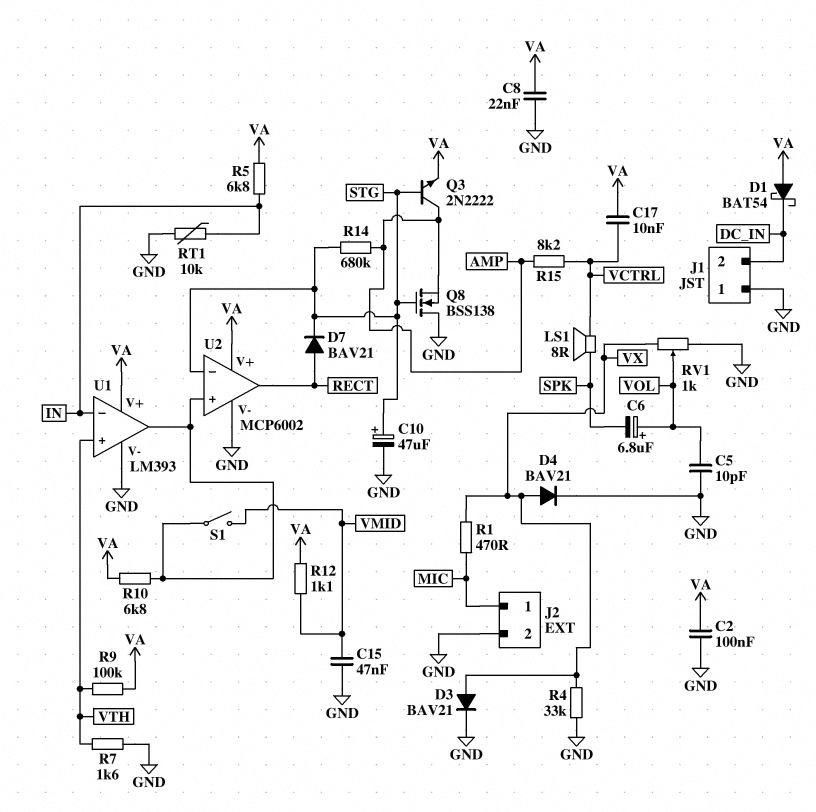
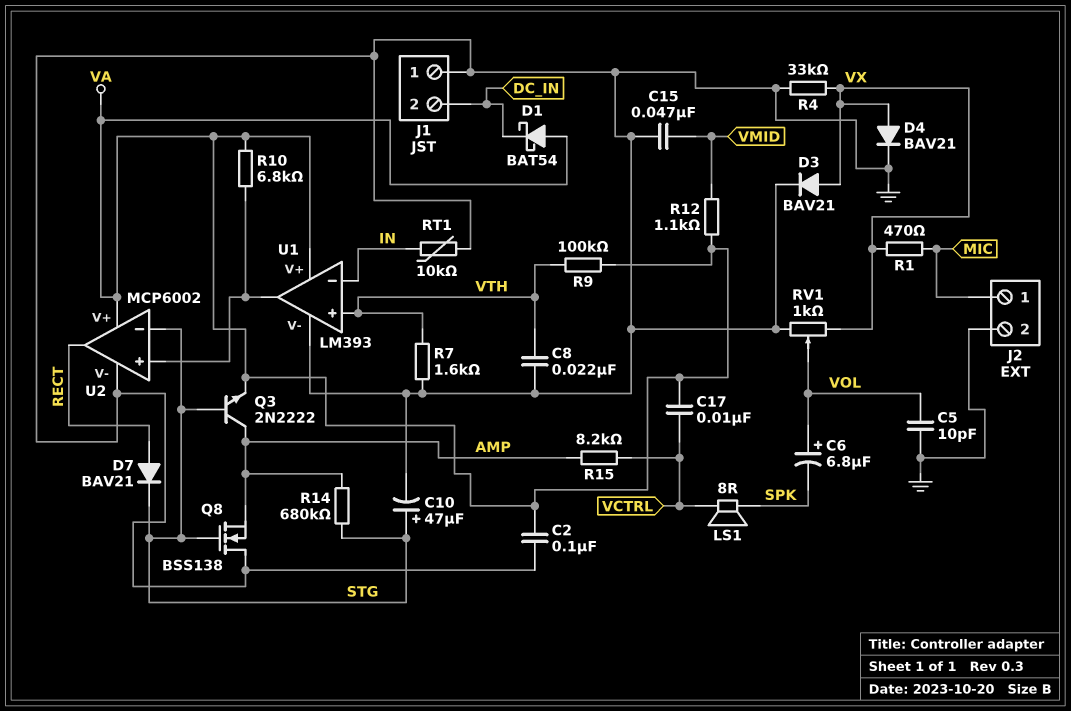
C8: 22nF (GND, VA) -> 22nF (GND, VTH)
R5: 6.8k (IN, VA) -> none
S1: switch (U1/out, VMID) -> none

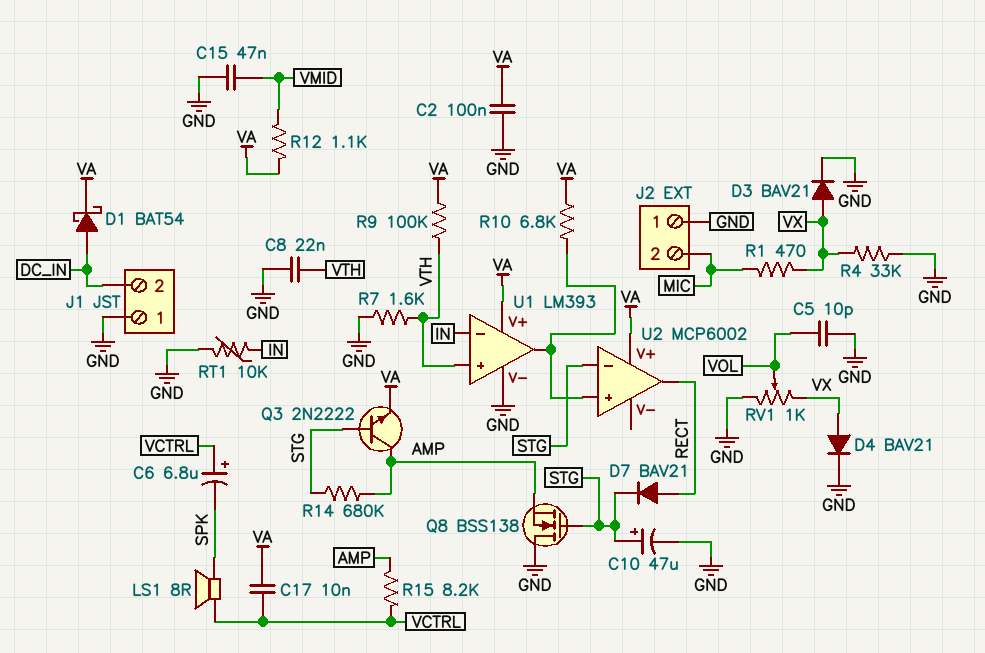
C6: 6.8uF (plus VOL, minus SPK) -> 6.8uF (plus VCTRL, minus SPK)
D1: schottky BAT54 (A VA, K DC_IN) -> schottky BAT54 (A DC_IN, K VA)
J2 pin 1: MIC -> GND
J2 pin 2: GND -> MIC
U2 pin V-: GND -> none

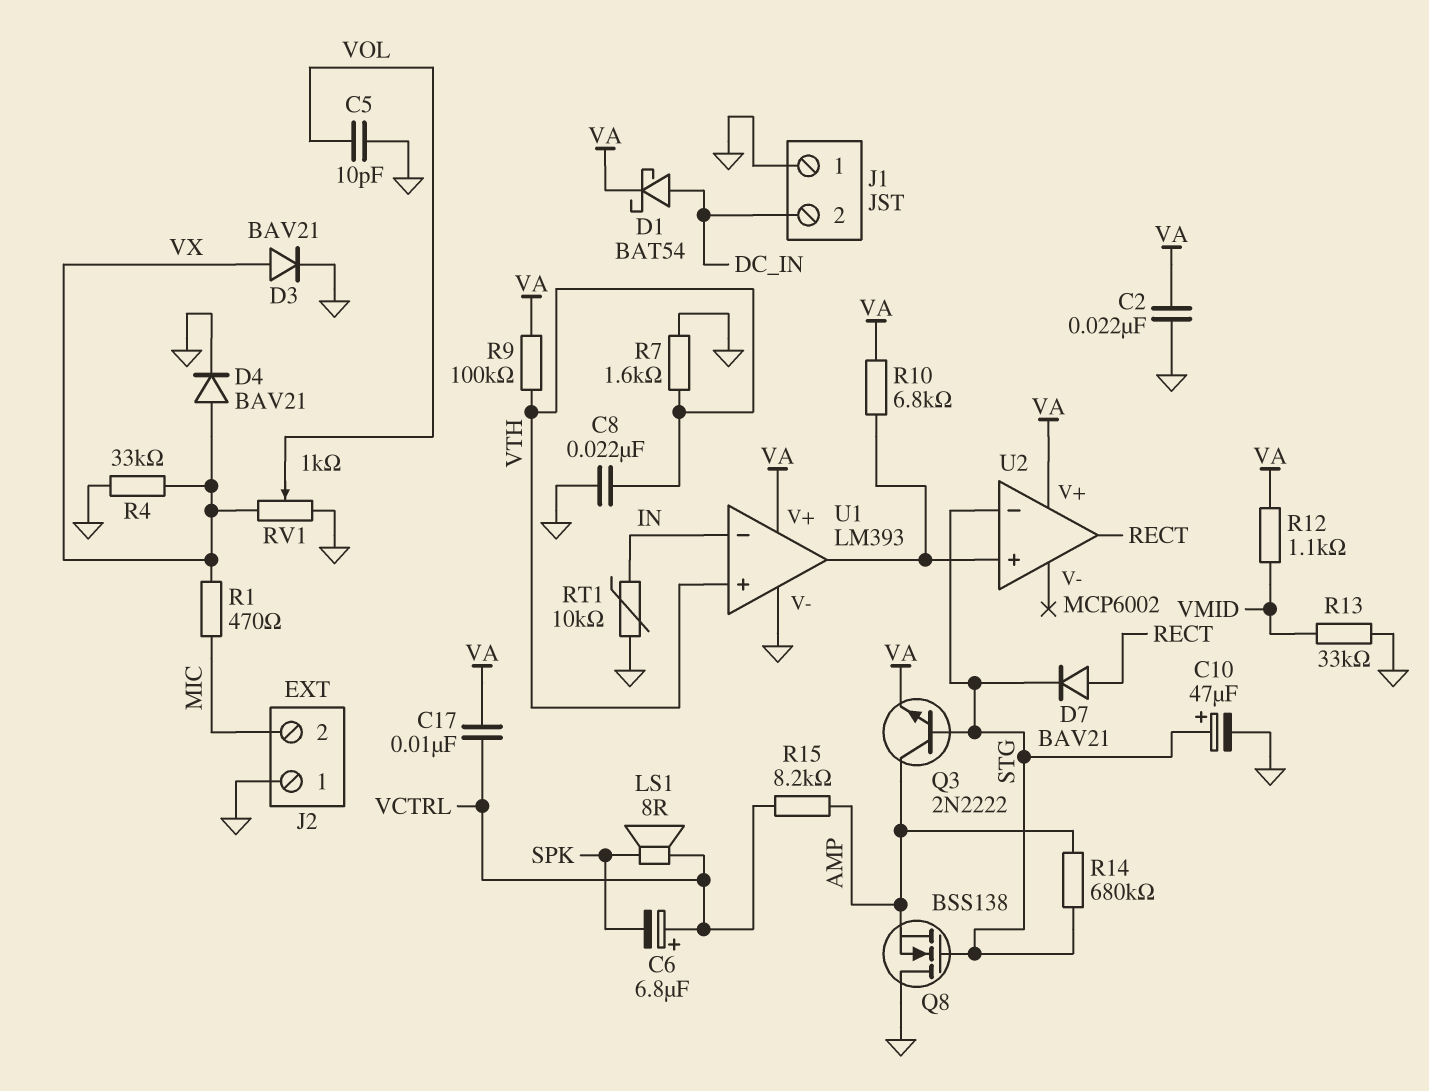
C2: 100nF (GND, VA) -> 22nF (GND, VA)
C15: 47nF (GND, VMID) -> none
R13: none -> 33k (GND, VMID)

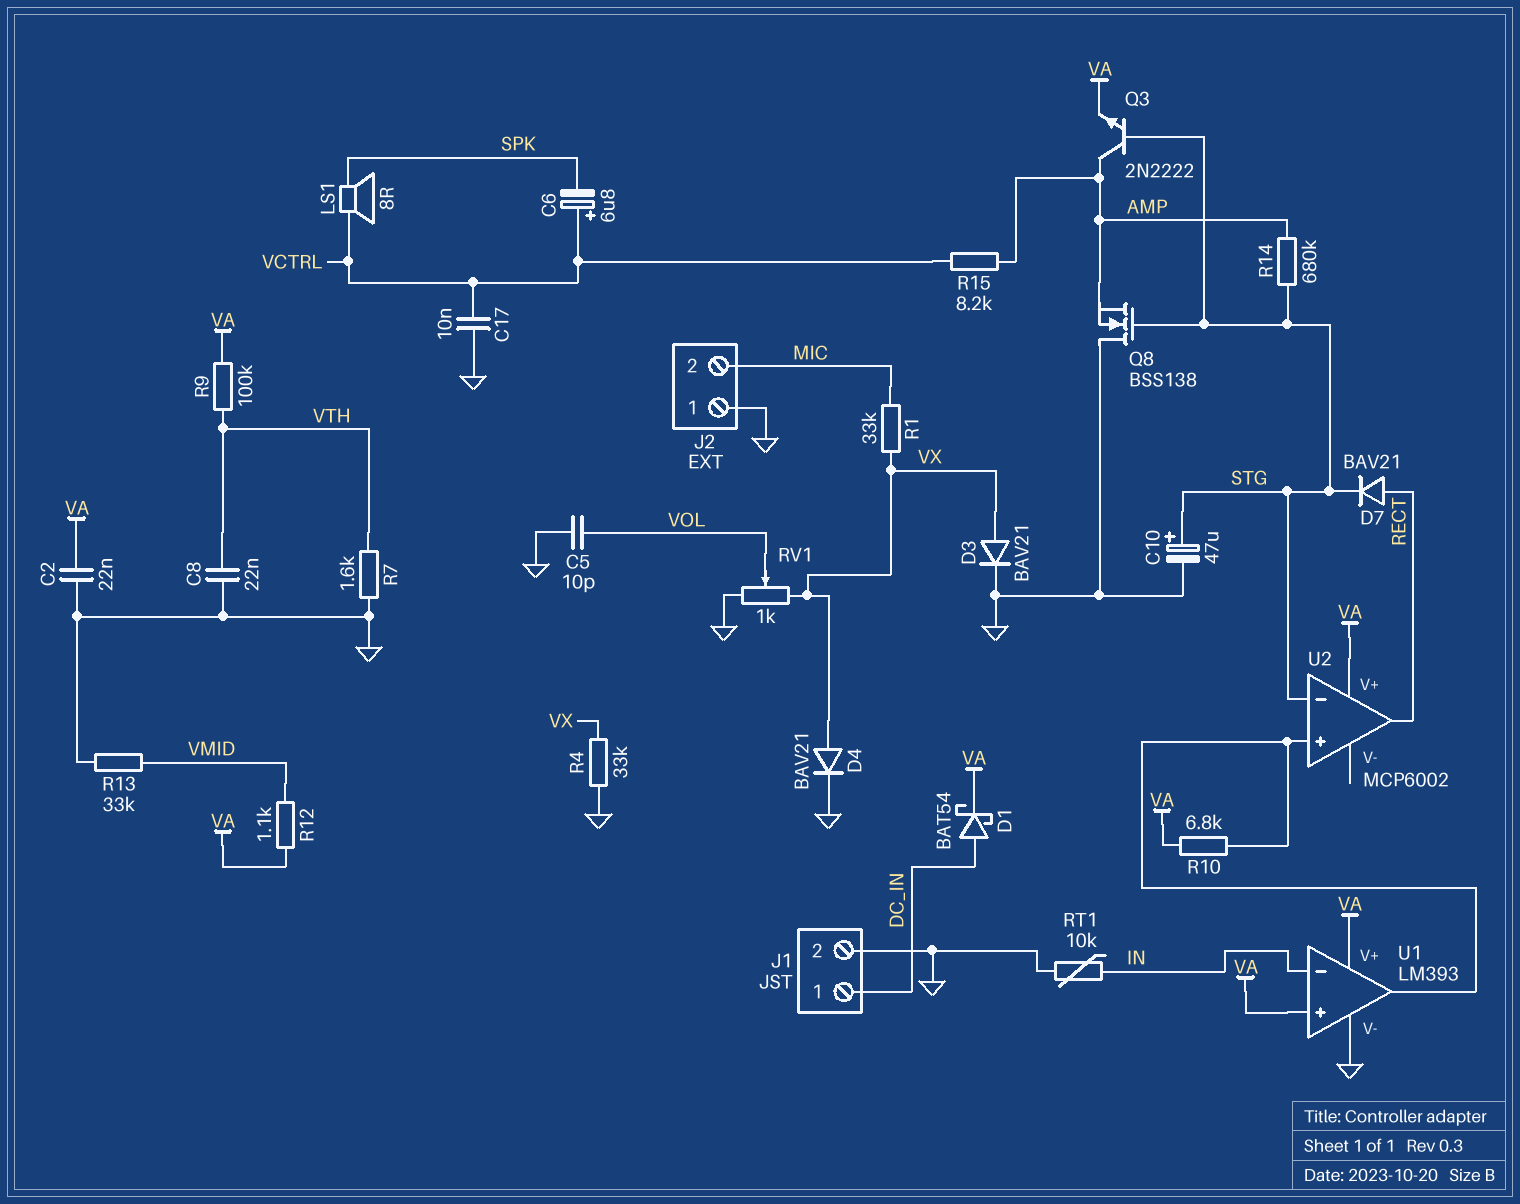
C17: 10nF (VA, VCTRL) -> 10nF (GND, VCTRL)
J1 pin 1: GND -> DC_IN
J1 pin 2: DC_IN -> GND
R1: 470 (MIC, VX) -> 33k (MIC, VX)
U1 pin in+: VTH -> VA

